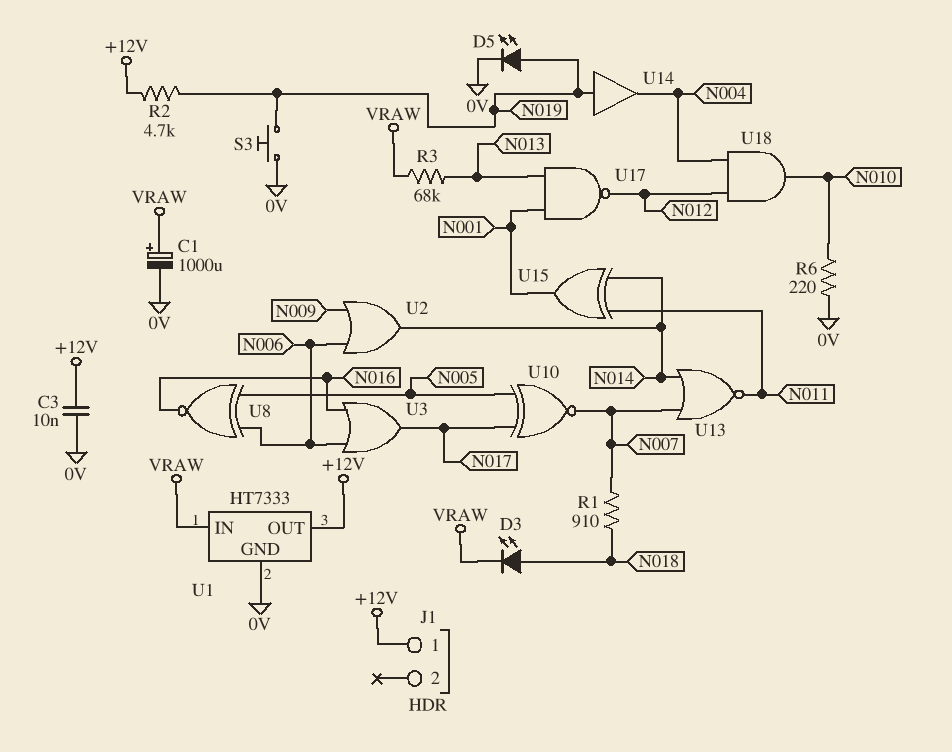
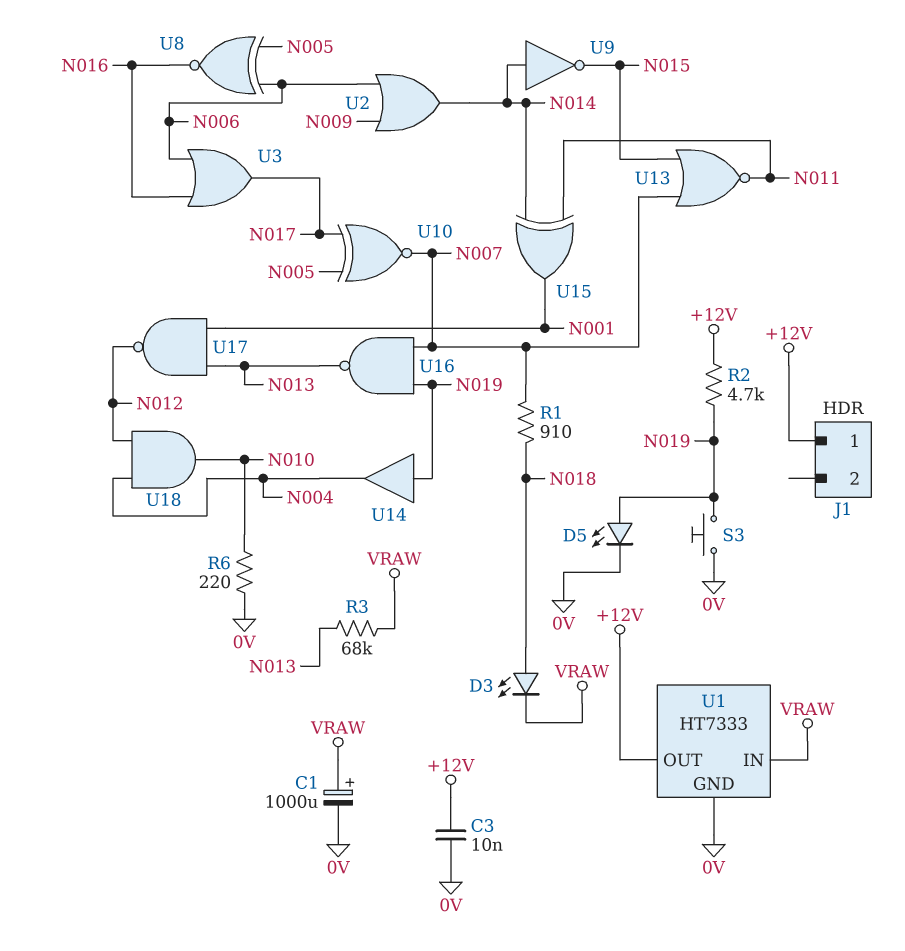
U9: none -> NOT (in N014, out N015)
U13: NOR (in N007, in N014, out N011) -> NOR (in N007, in N015, out N011)
U16: none -> NAND (in N007, in N019, out N013)

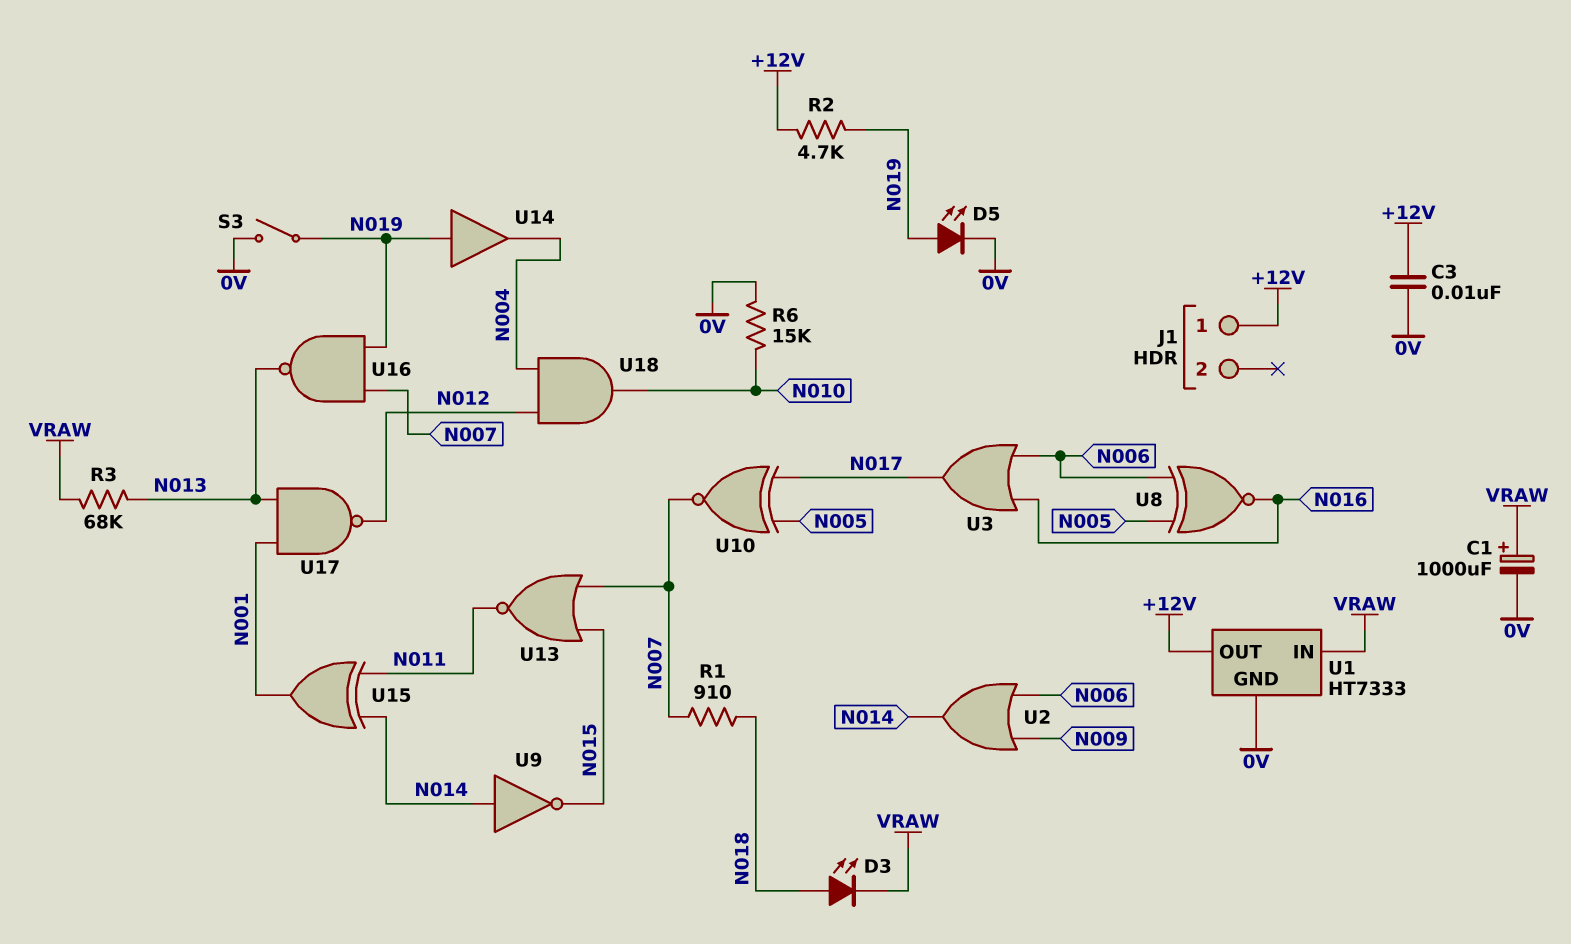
R6: 220 (0V, N010) -> 15k (0V, N010)
S3: button (0V, N019) -> switch (0V, N019)

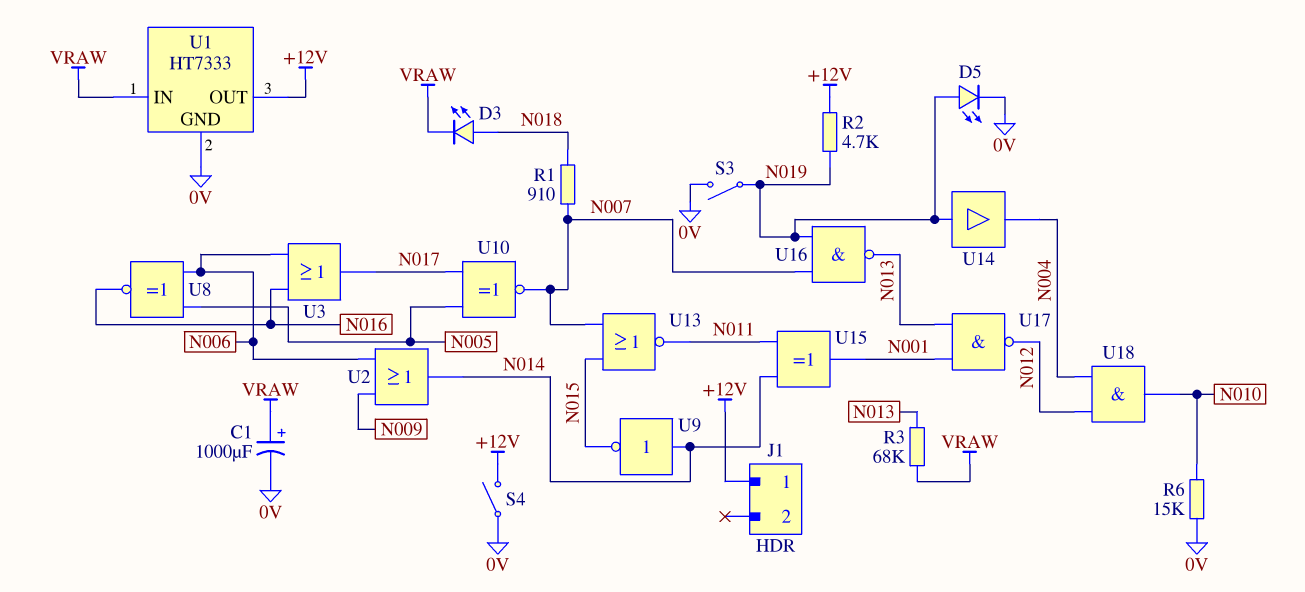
C3: 10nF (+12V, 0V) -> none
S4: none -> switch (+12V, 0V)

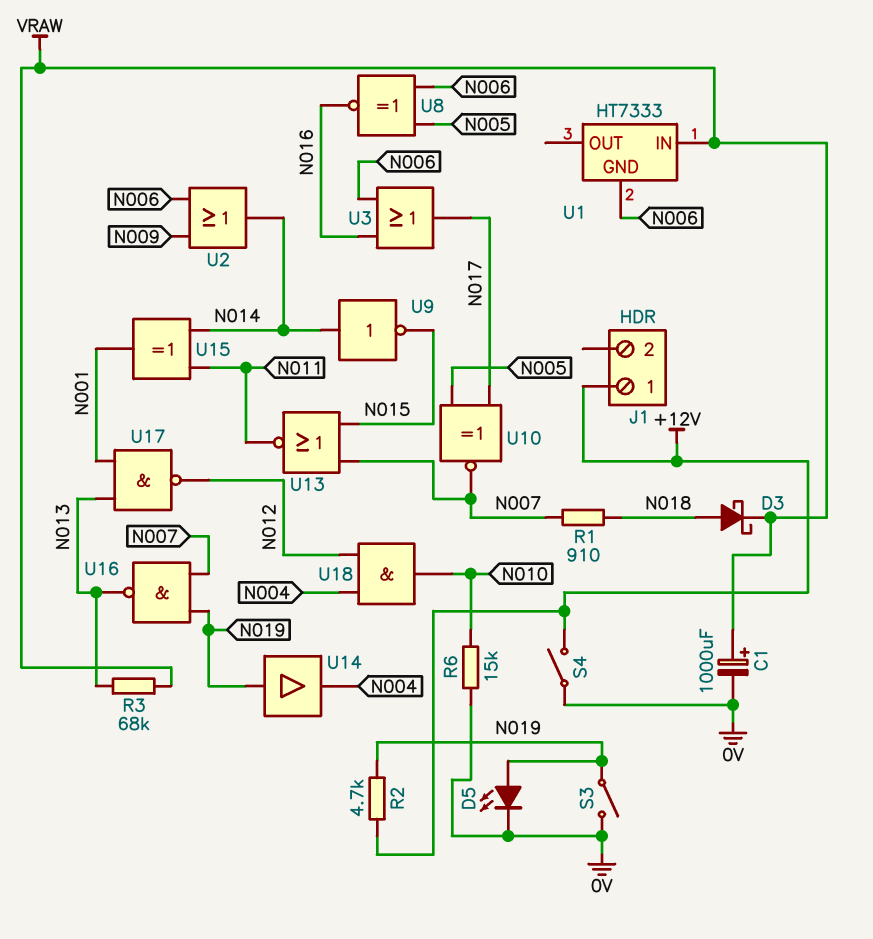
D3: LED (A N018, K VRAW) -> schottky (A N018, K VRAW)
U1 pin GND: 0V -> N006
U1 pin OUT: +12V -> none

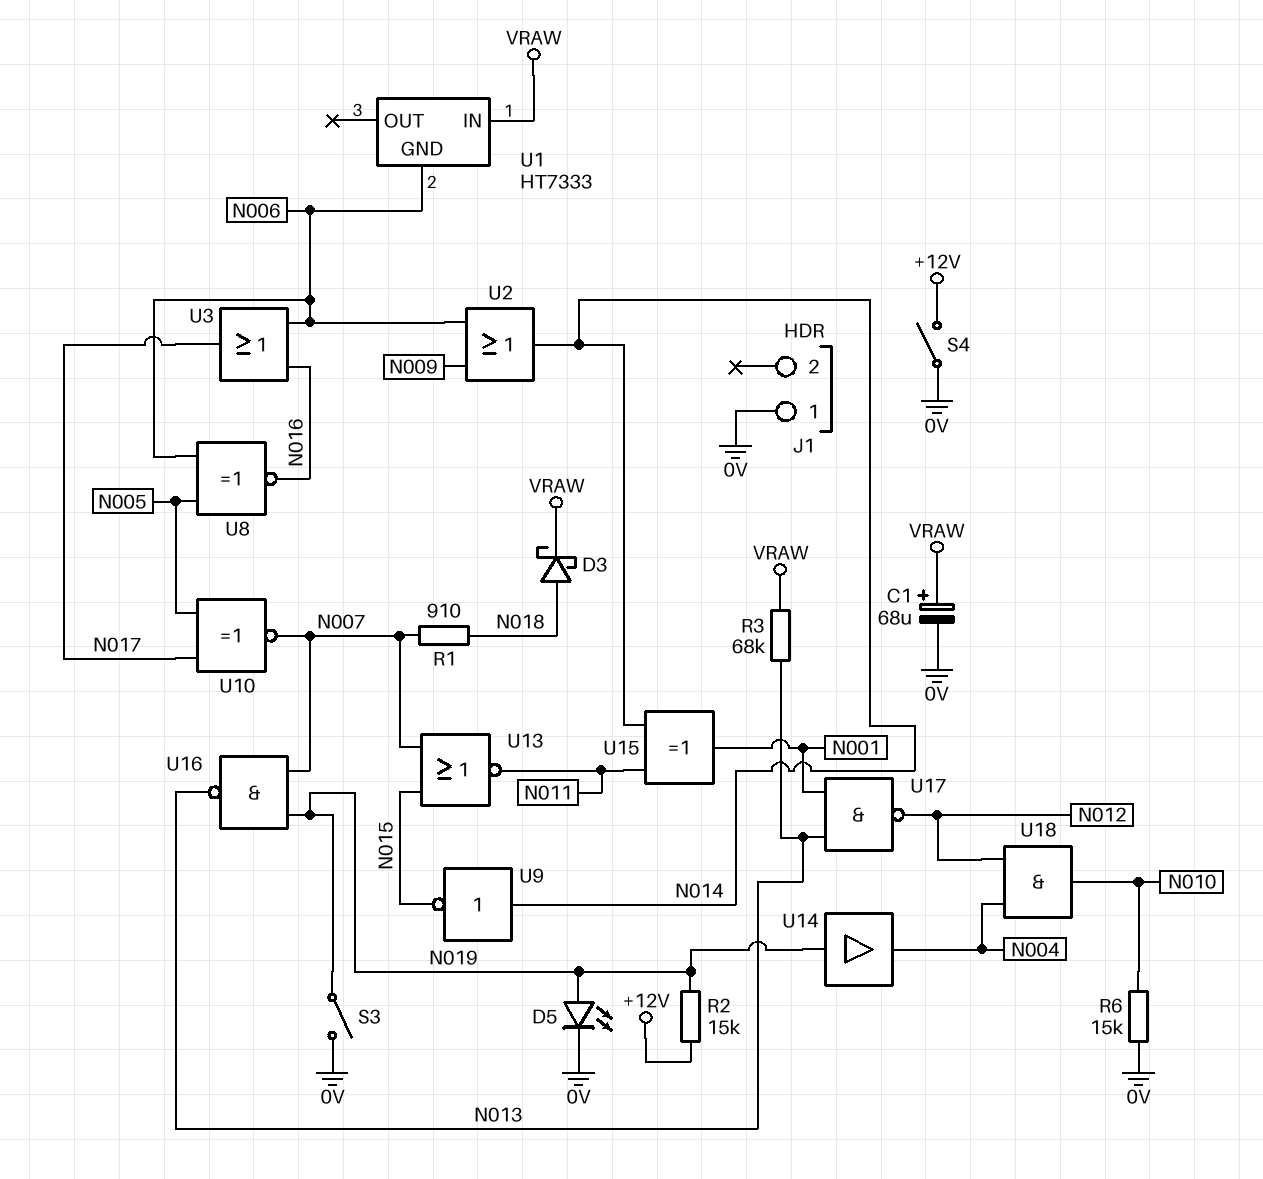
C1: 1000uF (plus VRAW, minus 0V) -> 68uF (plus VRAW, minus 0V)
J1 pin 1: +12V -> 0V
R2: 4.7k (+12V, N019) -> 15k (+12V, N019)

